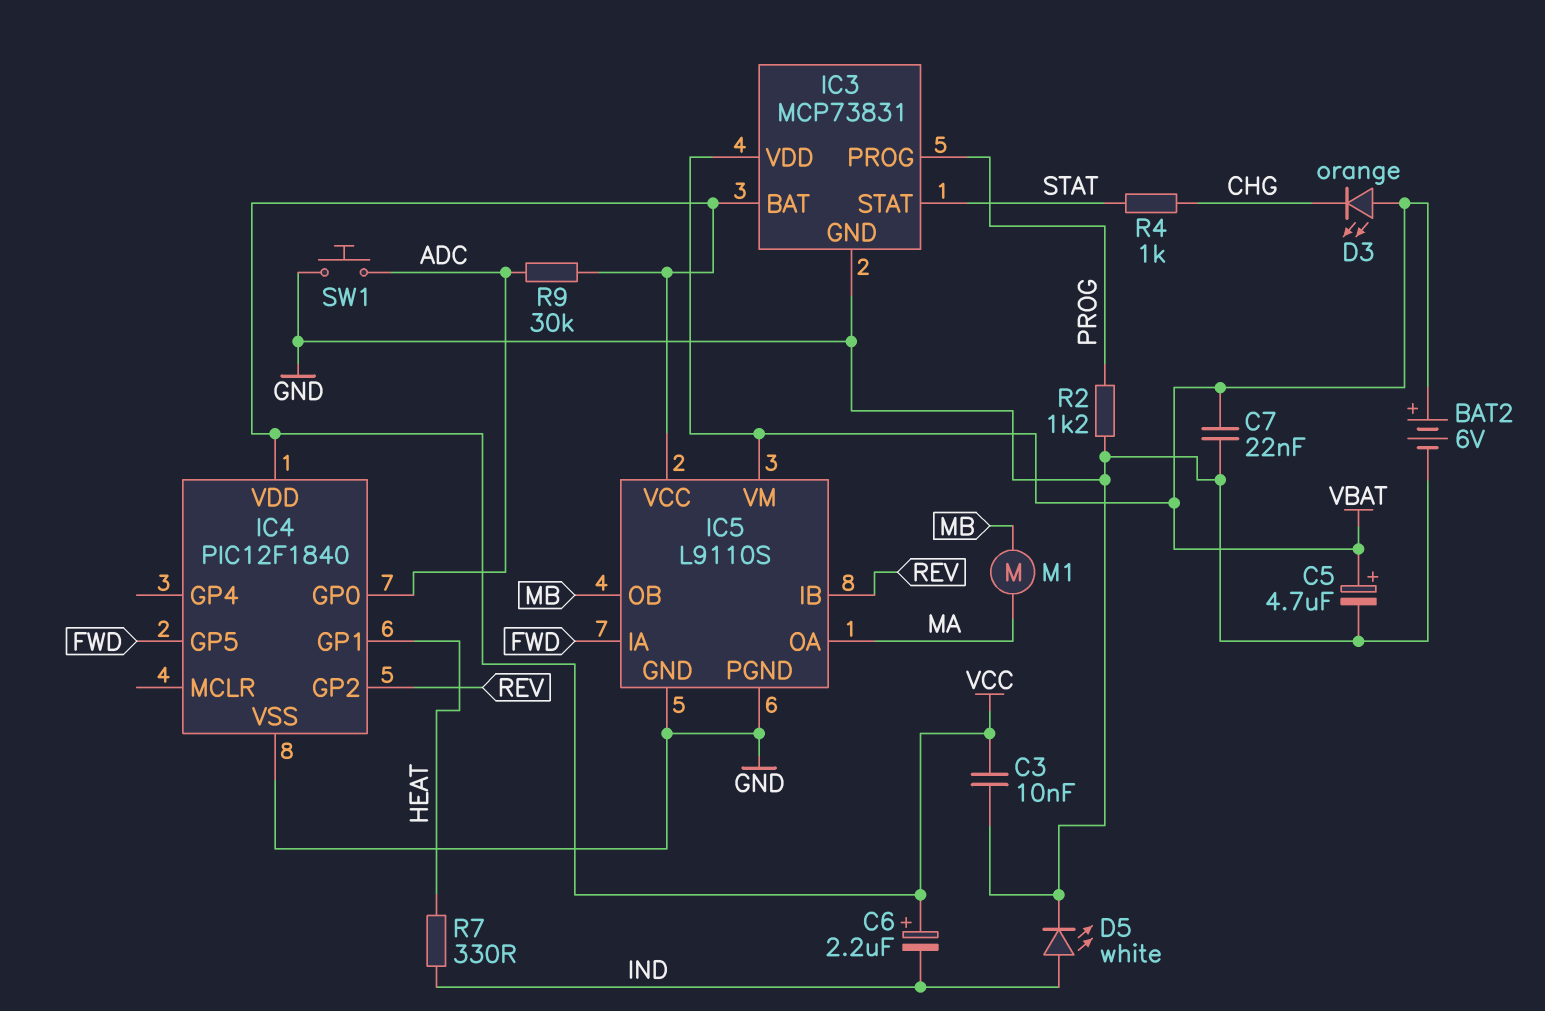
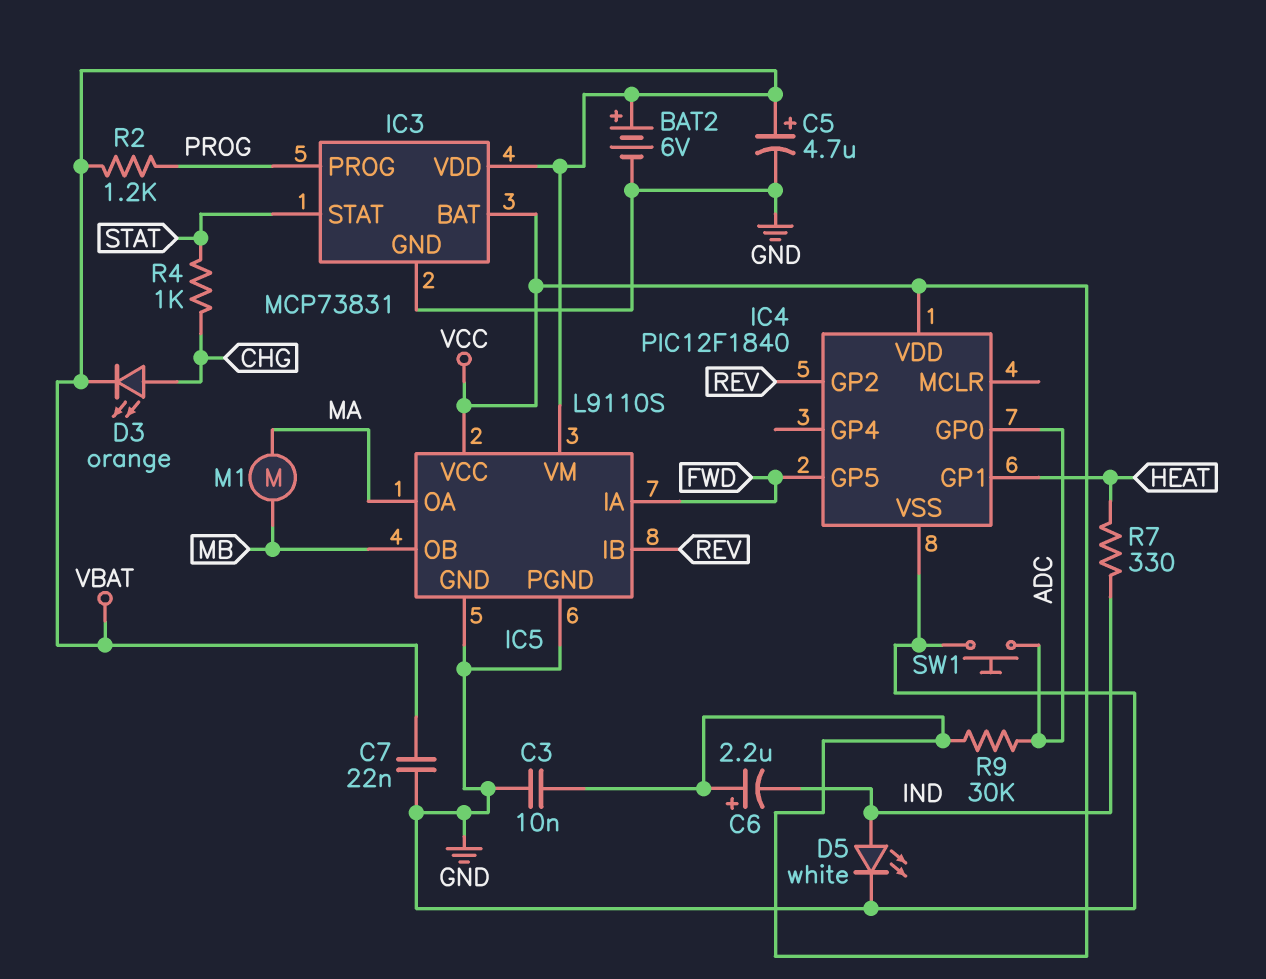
D3: LED orange (A VBAT, K CHG) -> LED orange (A CHG, K VBAT)
R2: 1.2k (GND, PROG) -> 1.2k (PROG, VBAT)

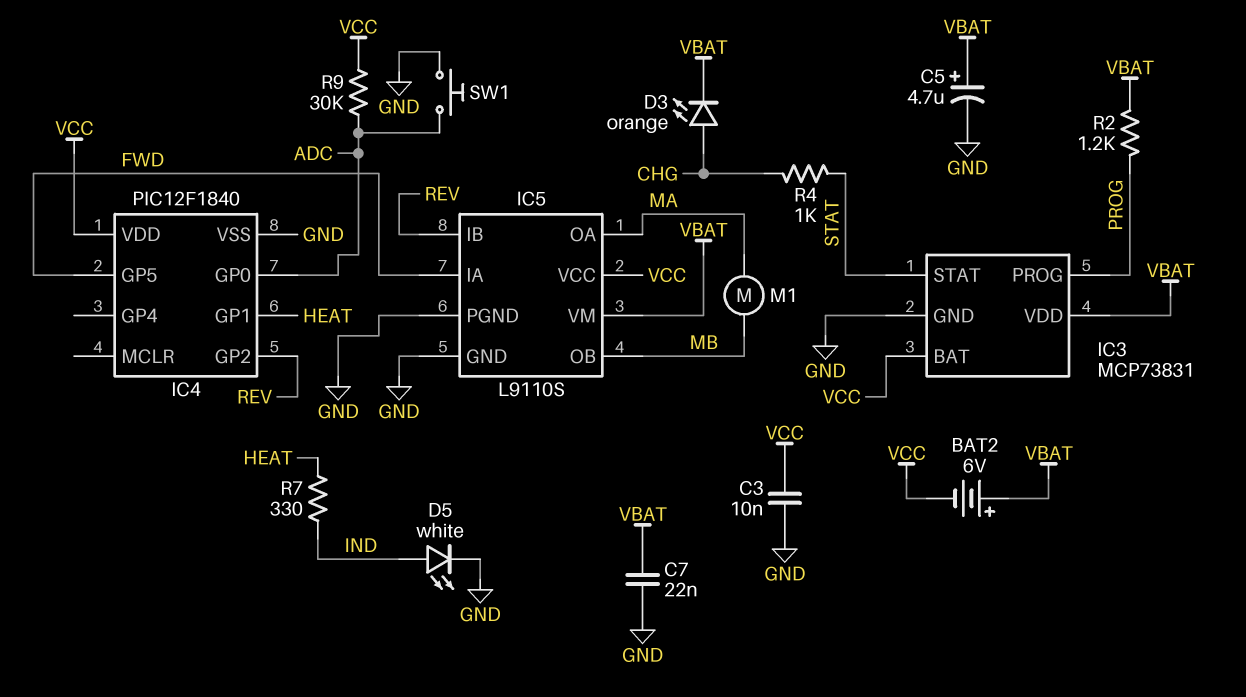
BAT2: 6V (plus VBAT, minus GND) -> 6V (plus VBAT, minus VCC)
C6: 2.2uF (plus VCC, minus IND) -> none

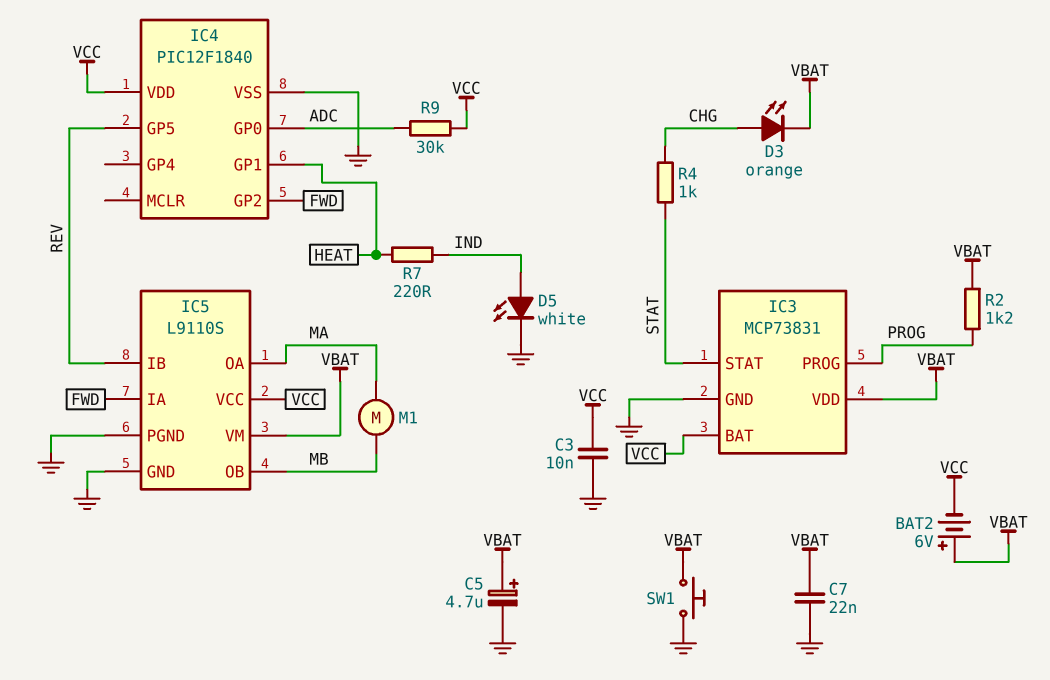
IC4 pin GP2: REV -> FWD
IC4 pin GP5: FWD -> REV
R7: 330 (HEAT, IND) -> 220 (HEAT, IND)
SW1: button (ADC, GND) -> button (GND, VBAT)

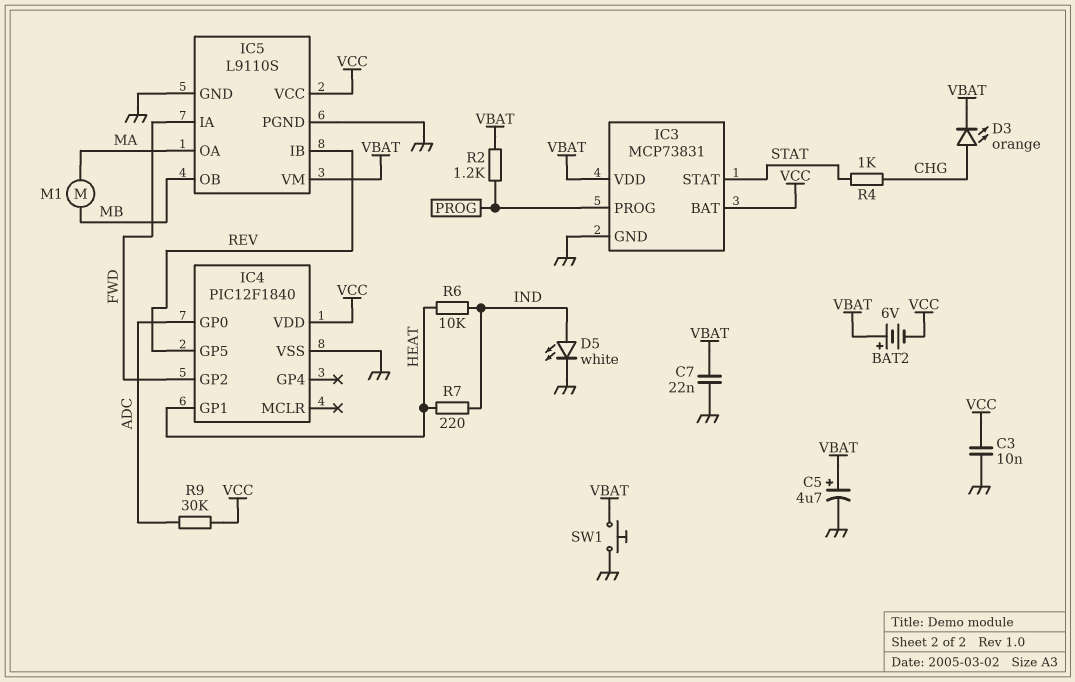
R6: none -> 10k (HEAT, IND)

